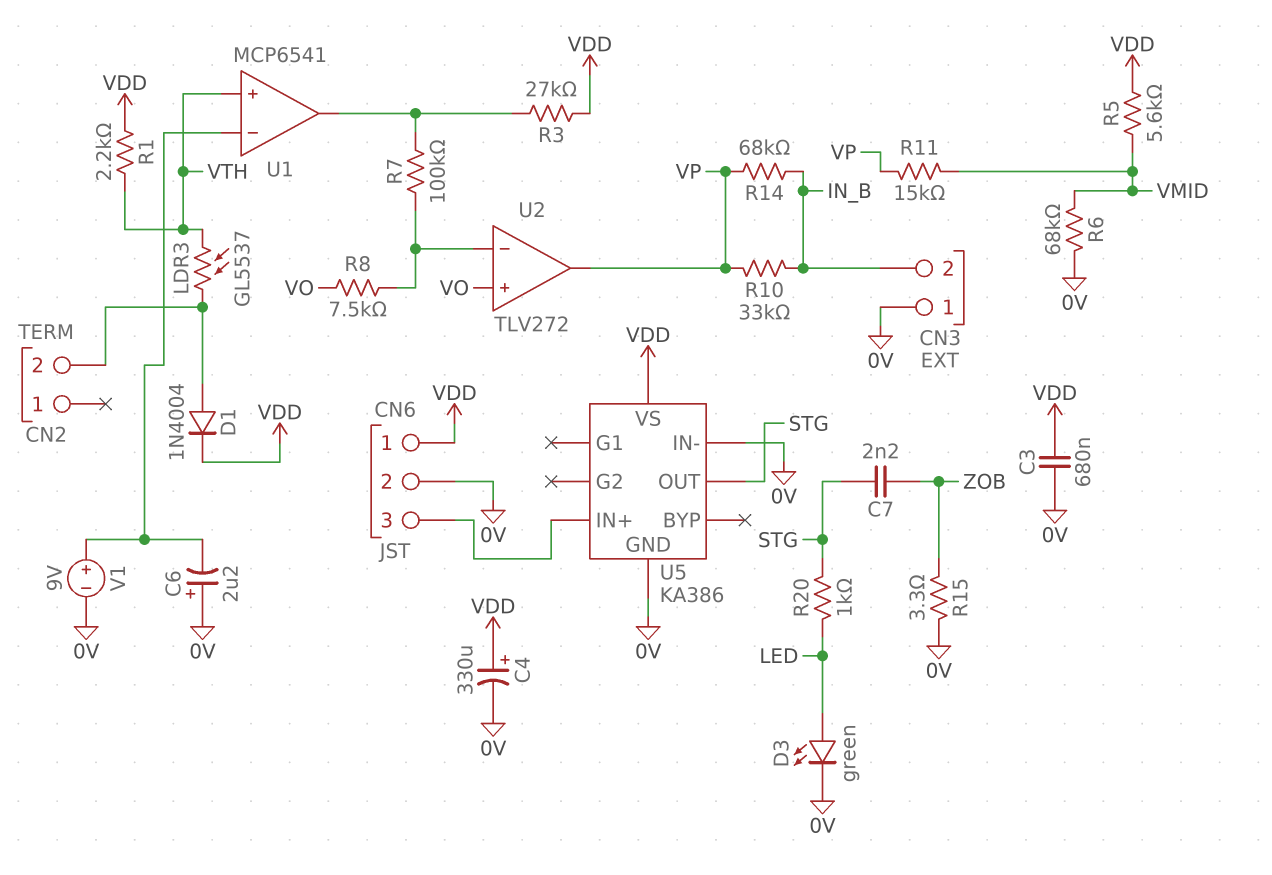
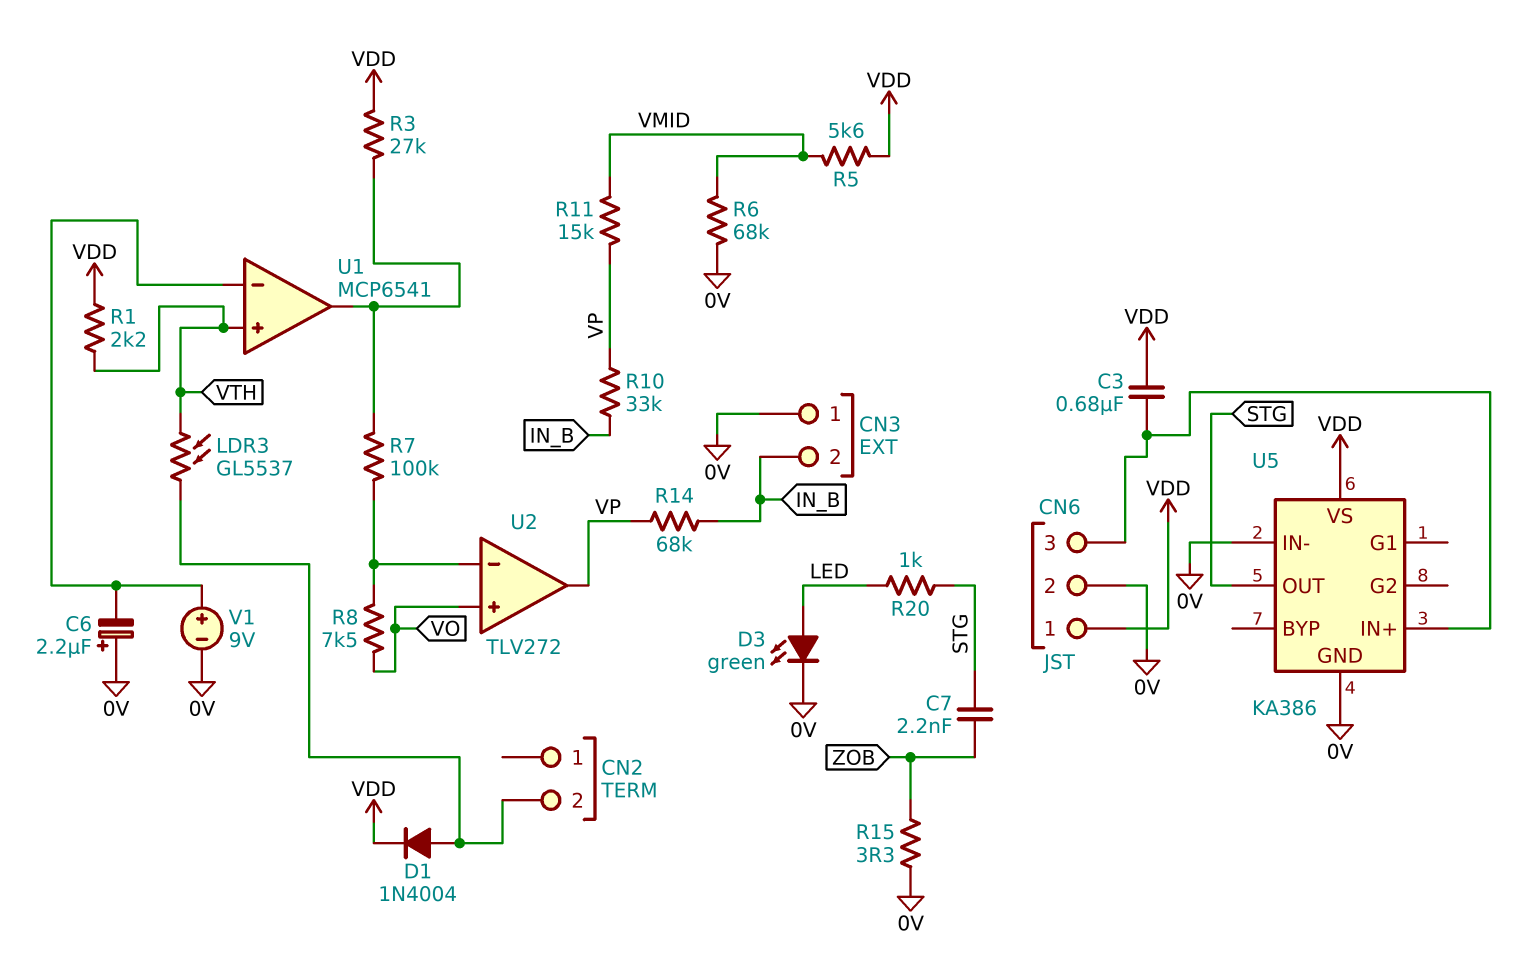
C3: 680nF (0V, VDD) -> 680nF (CN6/3, VDD)
C4: 330uF (plus VDD, minus 0V) -> none

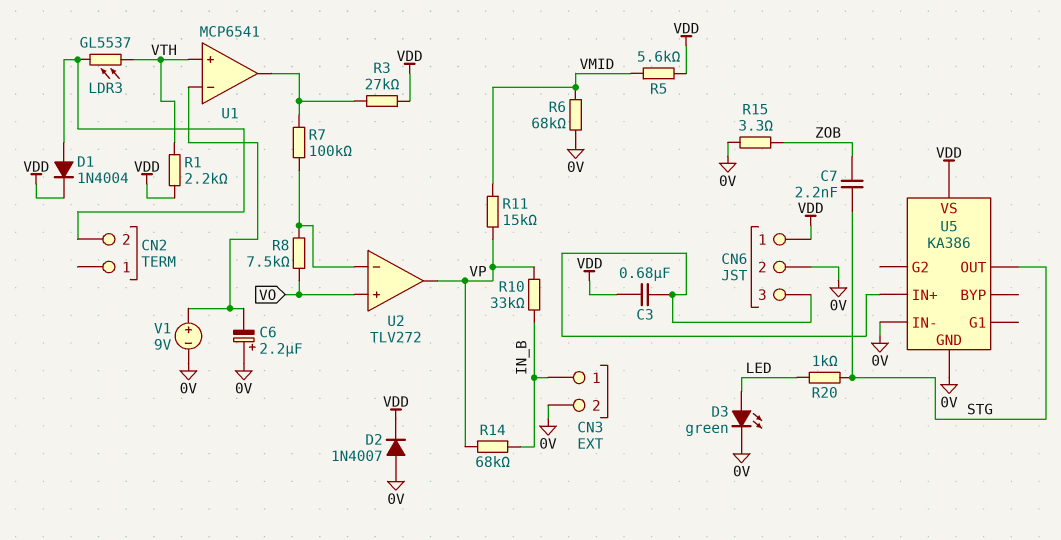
CN3 pin 1: 0V -> IN_B
CN3 pin 2: IN_B -> 0V
D2: none -> diode 1N4007 (A 0V, K VDD)

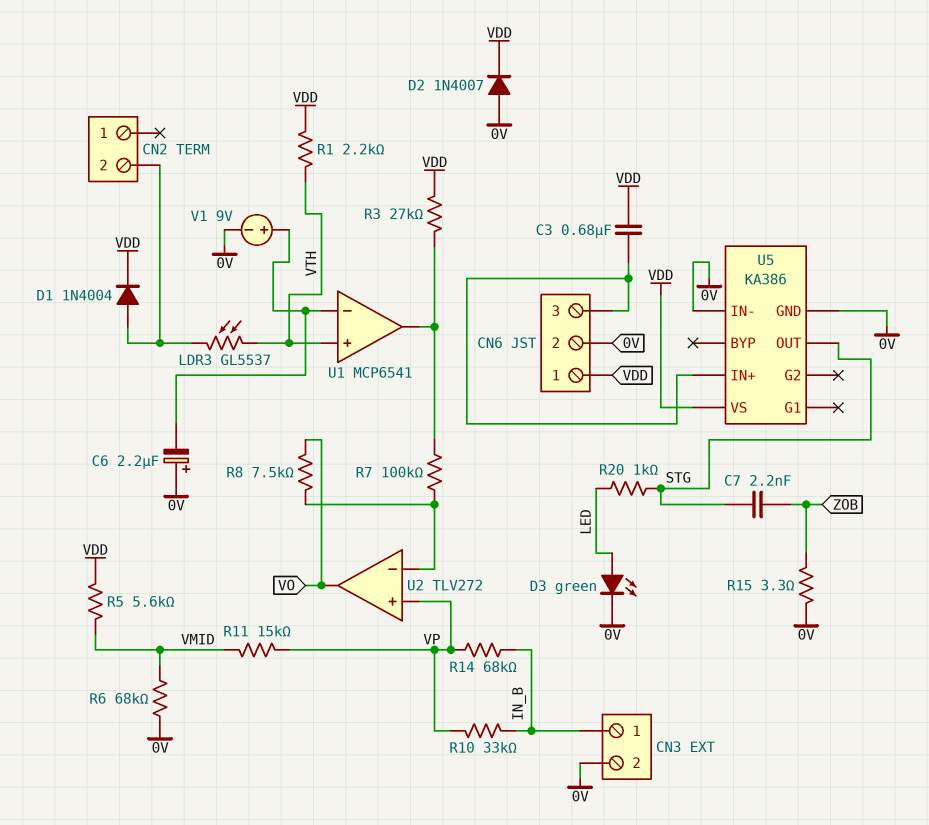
U2 pin in+: VO -> VP
U2 pin out: VP -> VO

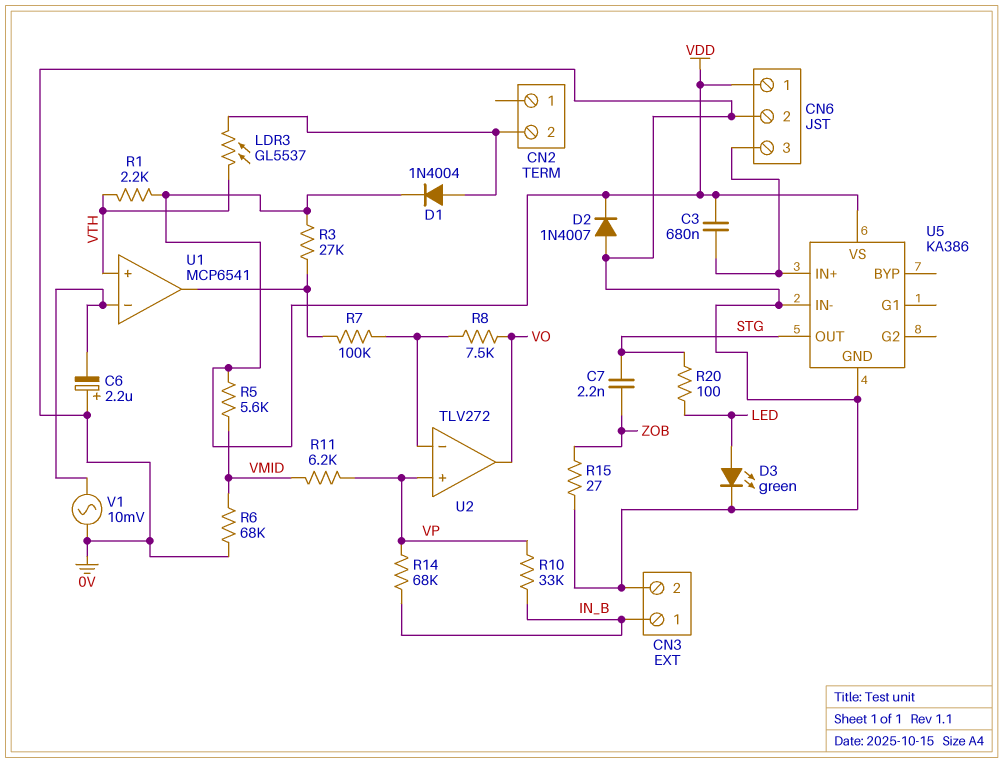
R11: 15k (VMID, VP) -> 6.2k (VMID, VP)
R15: 3.3 (0V, ZOB) -> 27 (0V, ZOB)
R20: 1k (LED, STG) -> 100 (LED, STG)
V1: 9V (plus U1/in-, minus 0V) -> AC 10mV (0V, U1/in-)

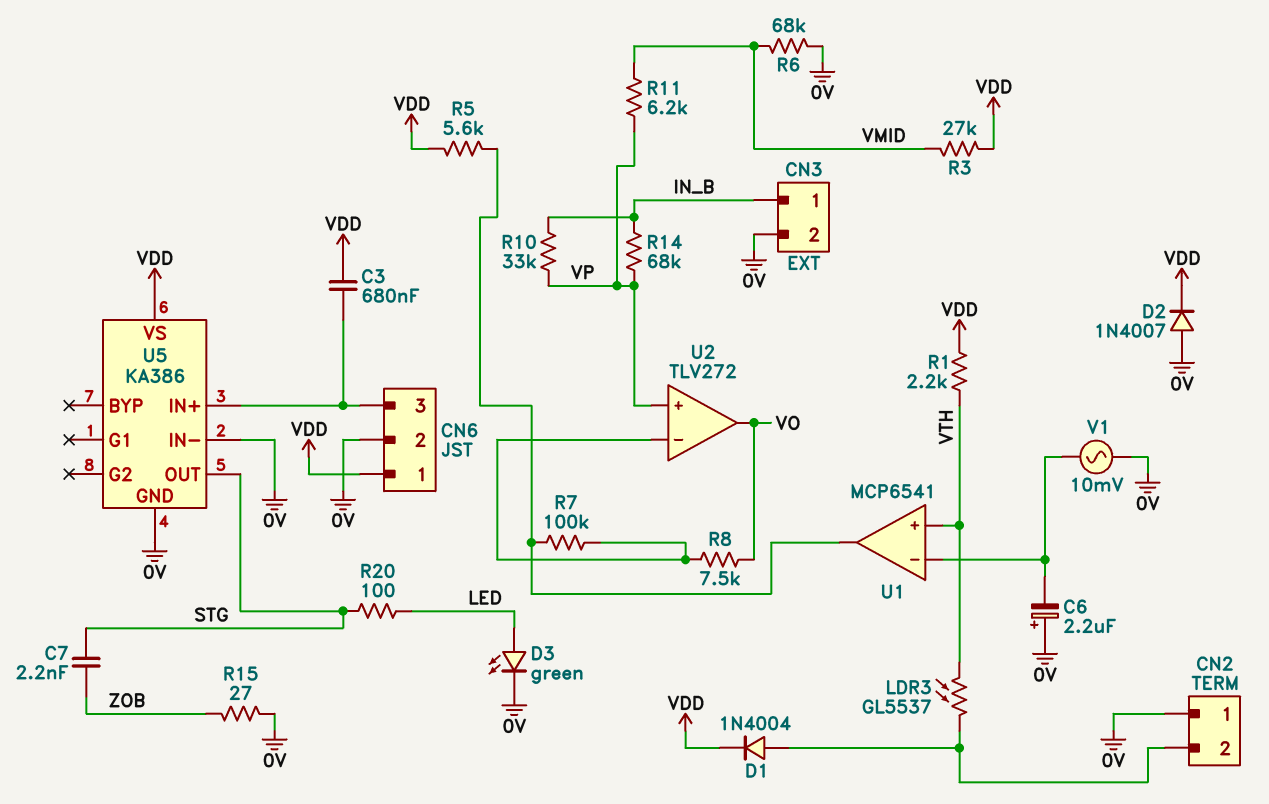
CN2 pin 1: none -> 0V
R3: 27k (U1/out, VDD) -> 27k (VDD, VMID)
R5: 5.6k (VDD, VMID) -> 5.6k (U1/out, VDD)

